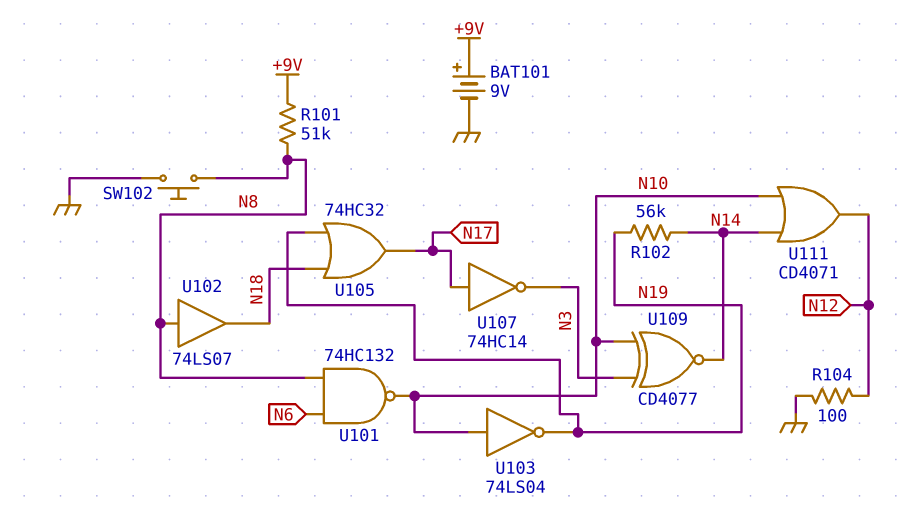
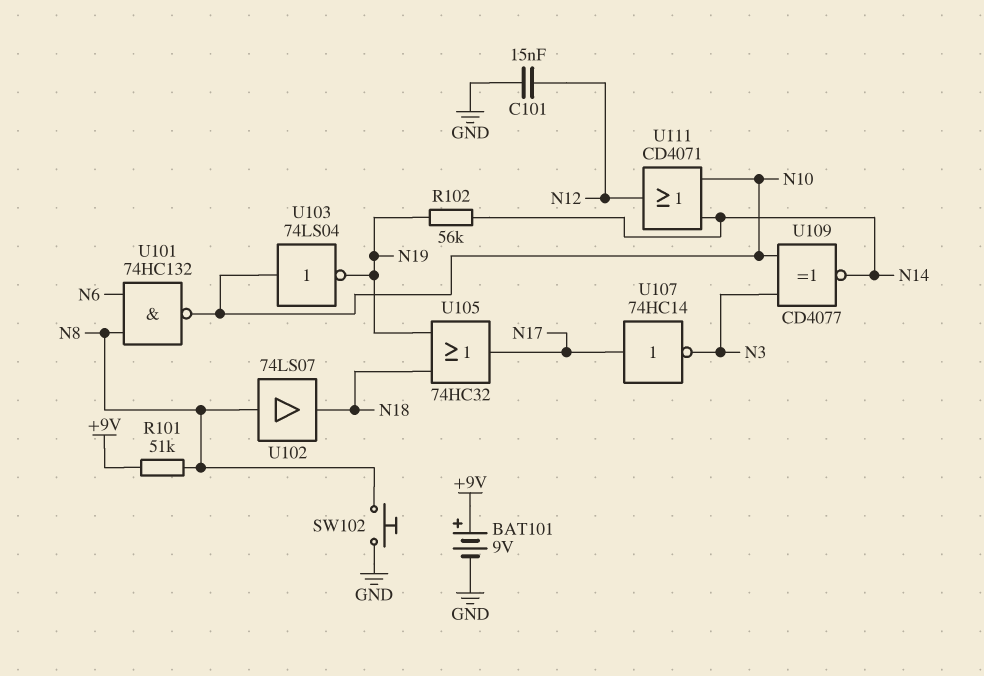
C101: none -> 15nF (GND, N12)
R104: 100 (GND, N12) -> none

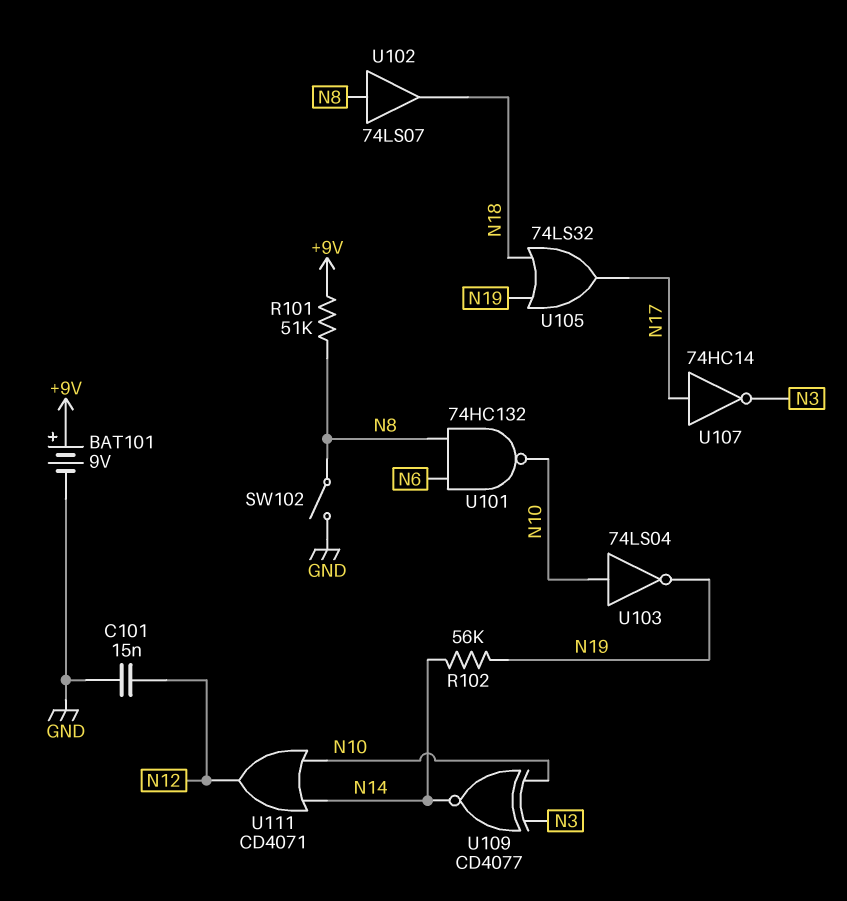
SW102: button (GND, N8) -> switch (GND, N8)
U105: OR 74HC32 (in N18, in N19, out N17) -> OR 74LS32 (in N18, in N19, out N17)

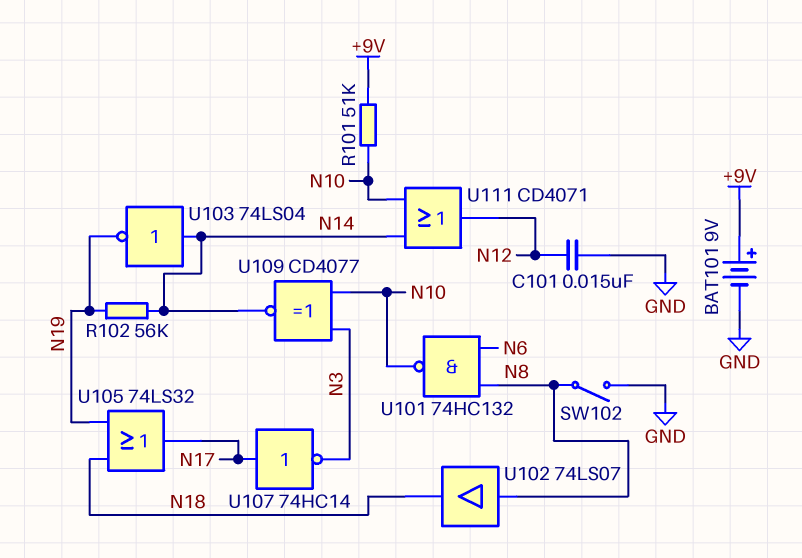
R101: 51k (+9V, N8) -> 51k (+9V, N10)
U103: NOT 74LS04 (in N10, out N19) -> NOT 74LS04 (in N14, out N19)

